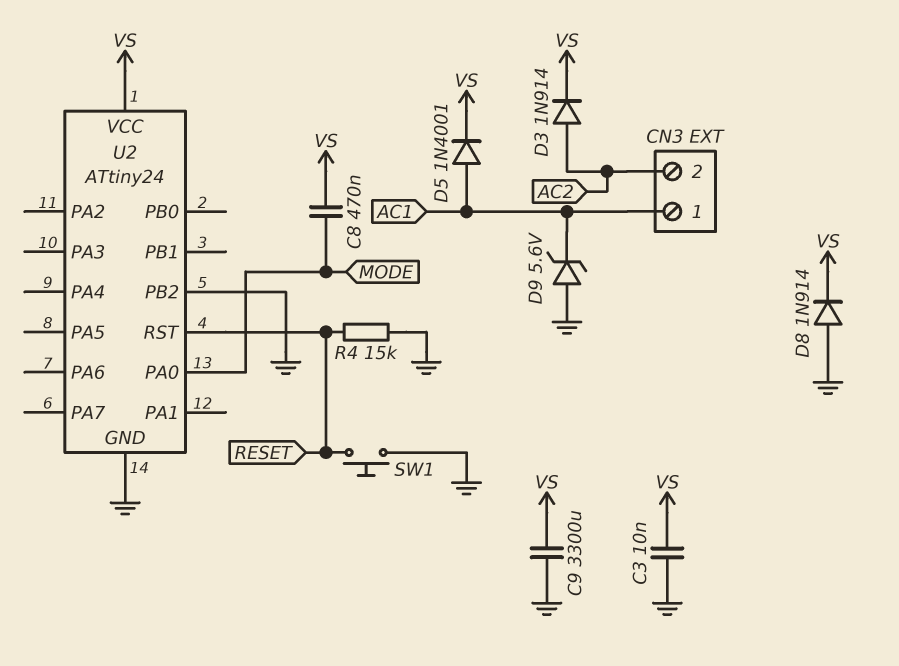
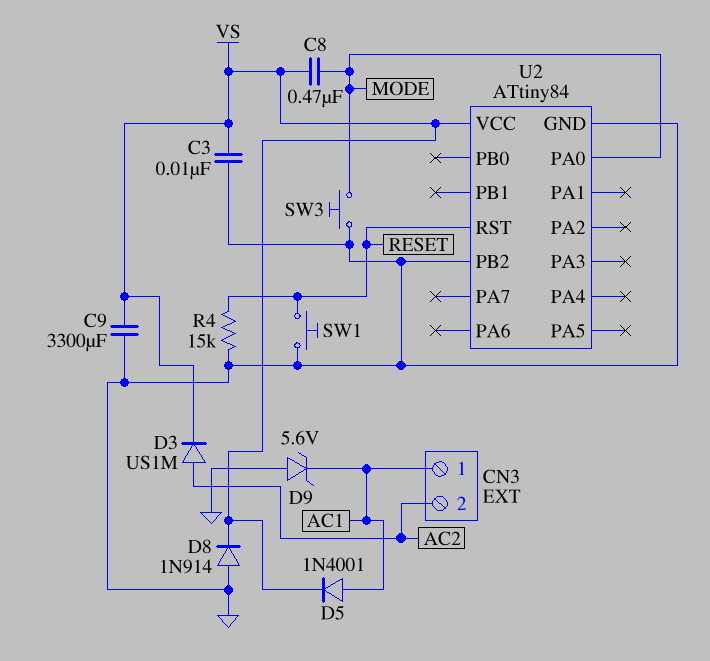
D3: diode 1N914 (A AC2, K VS) -> diode US1M (A AC2, K VS)
SW3: none -> button (GND, MODE)
U2: ATtiny24 -> ATtiny84

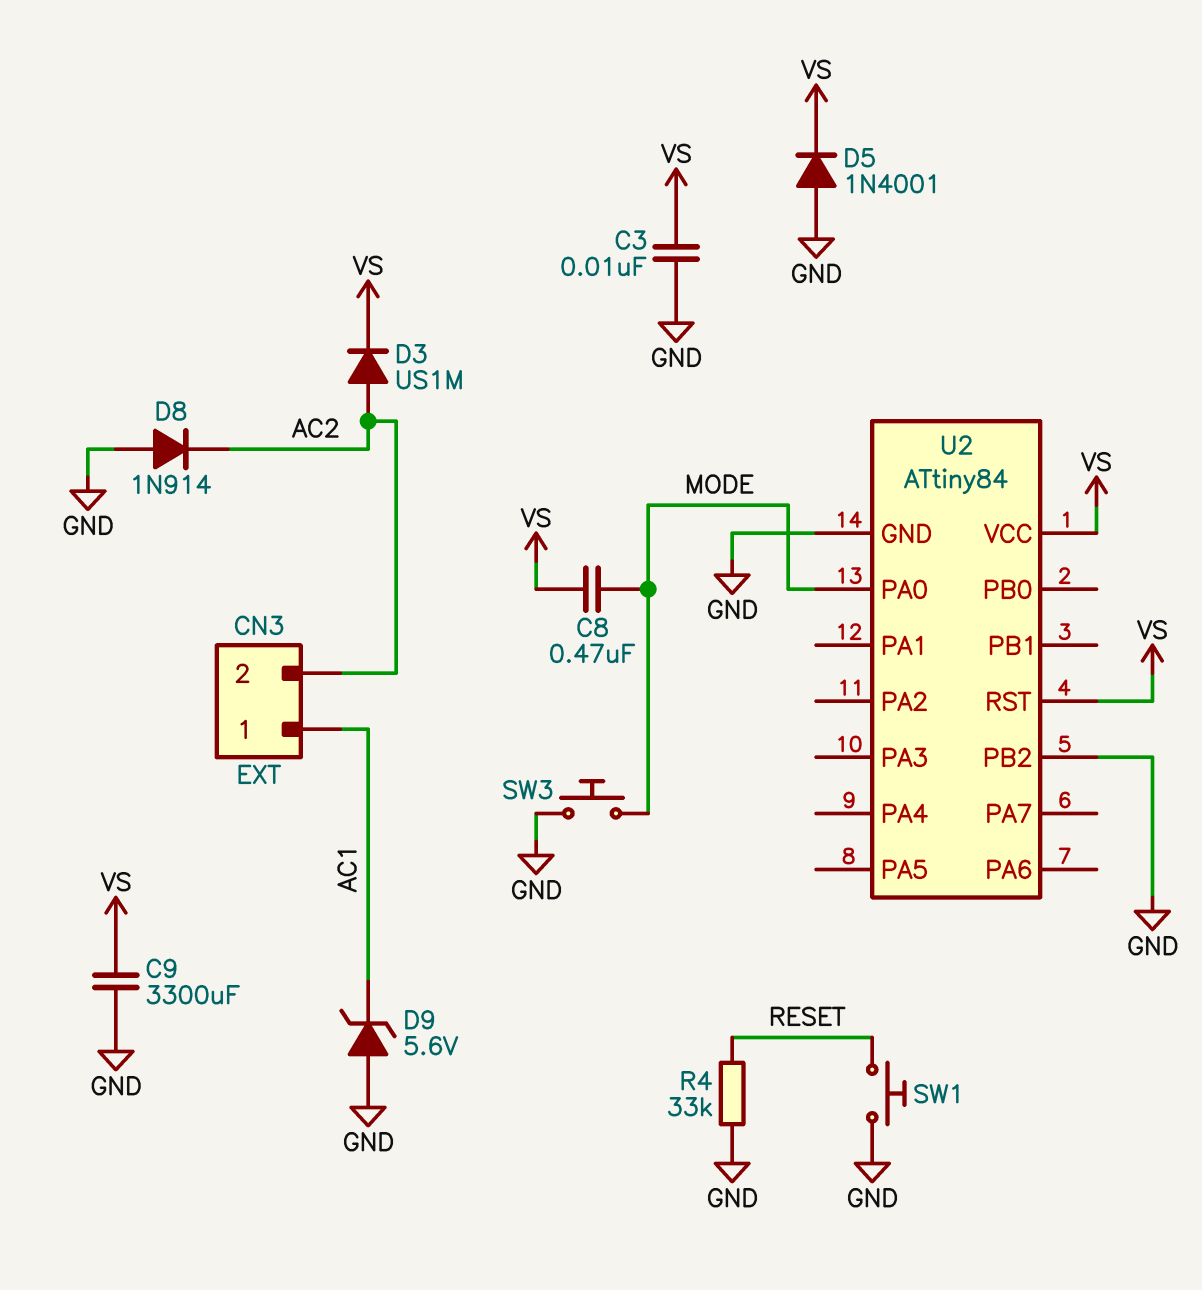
D5: diode 1N4001 (A AC1, K VS) -> diode 1N4001 (A GND, K VS)
D8: diode 1N914 (A GND, K VS) -> diode 1N914 (A GND, K AC2)
R4: 15k (GND, RESET) -> 33k (GND, RESET)
U2 pin RST: RESET -> VS

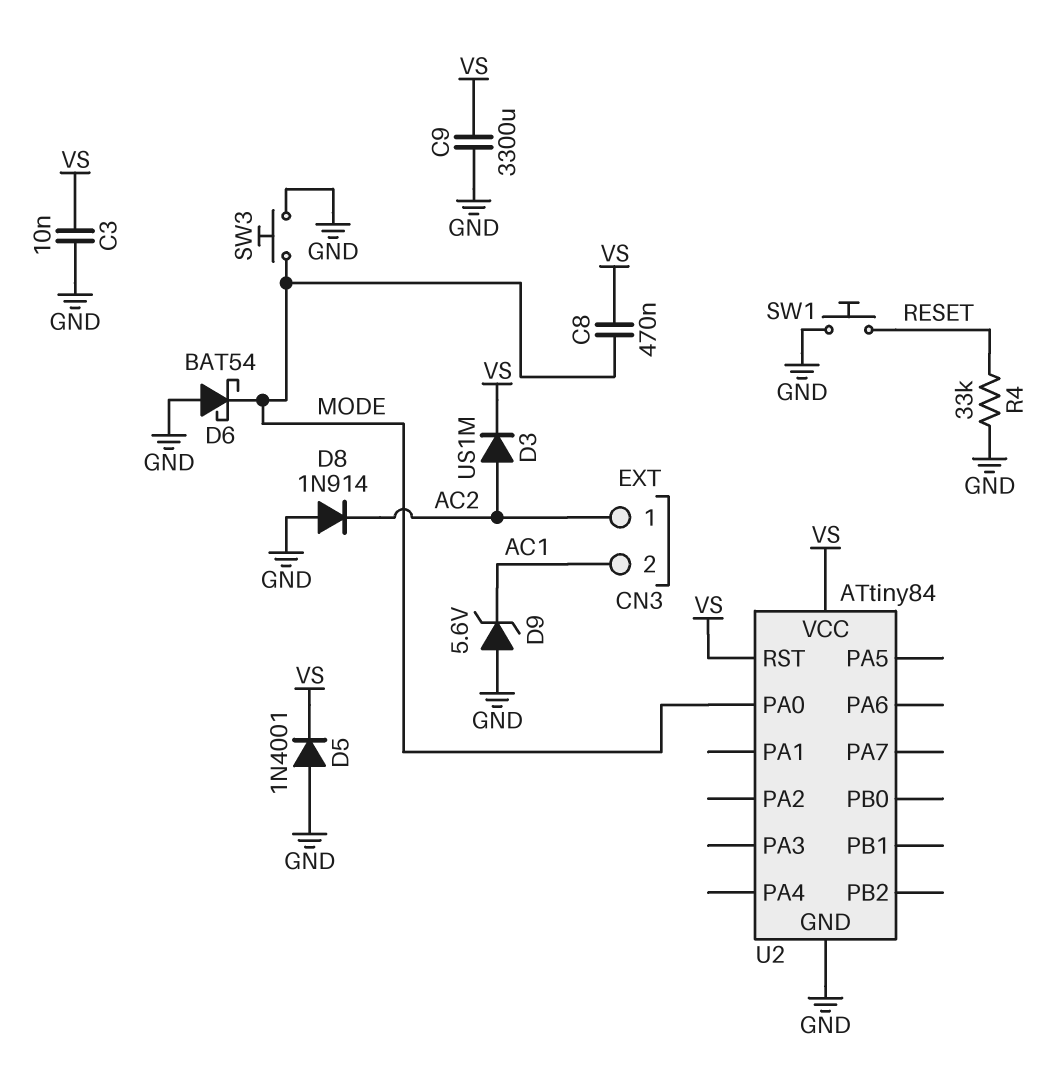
CN3 pin 1: AC1 -> AC2
CN3 pin 2: AC2 -> AC1
D6: none -> schottky BAT54 (A GND, K MODE)
U2 pin PB2: GND -> none

